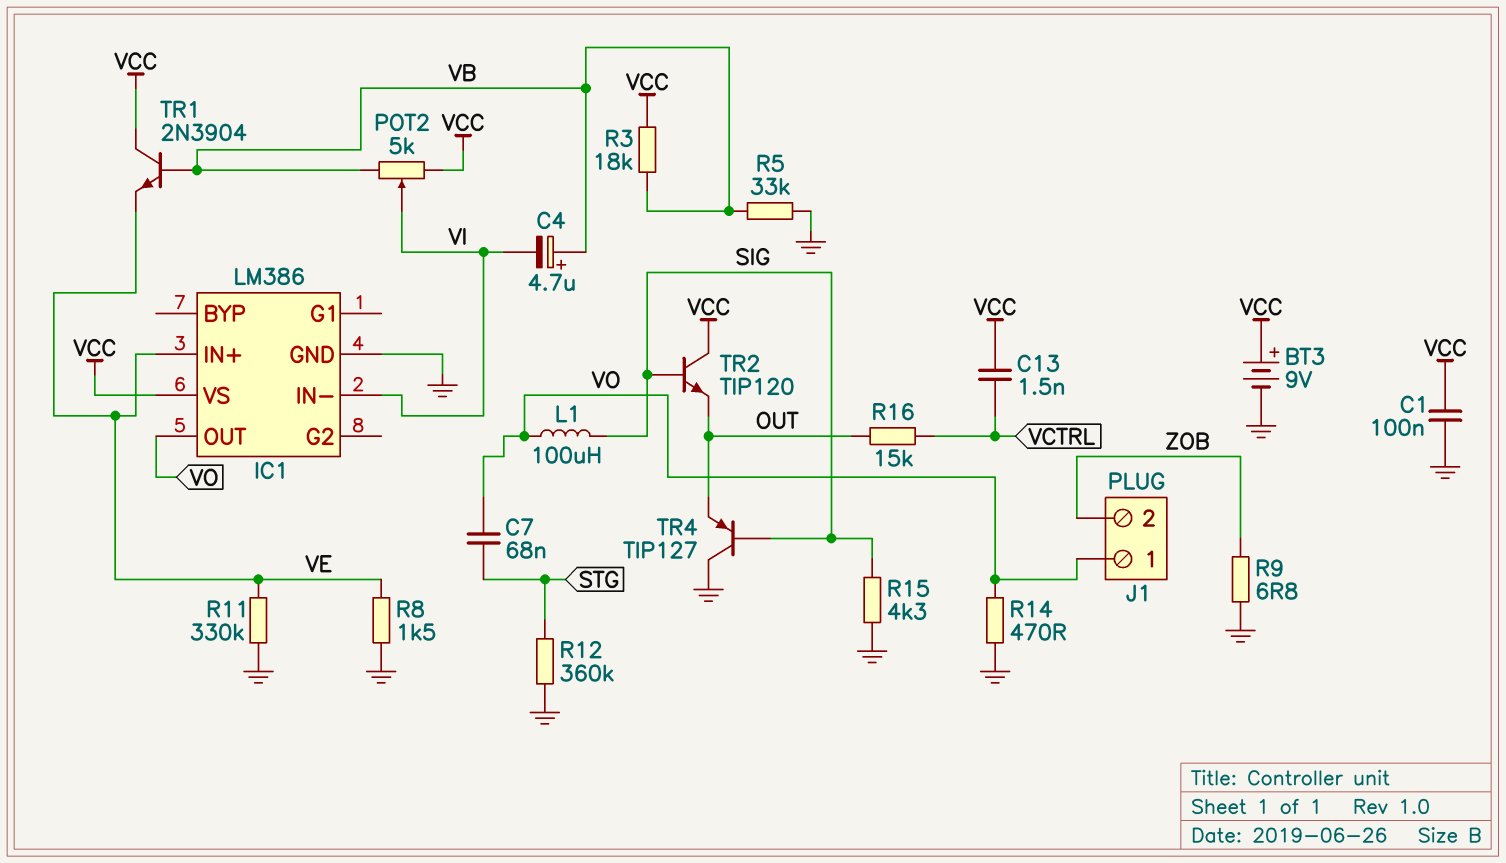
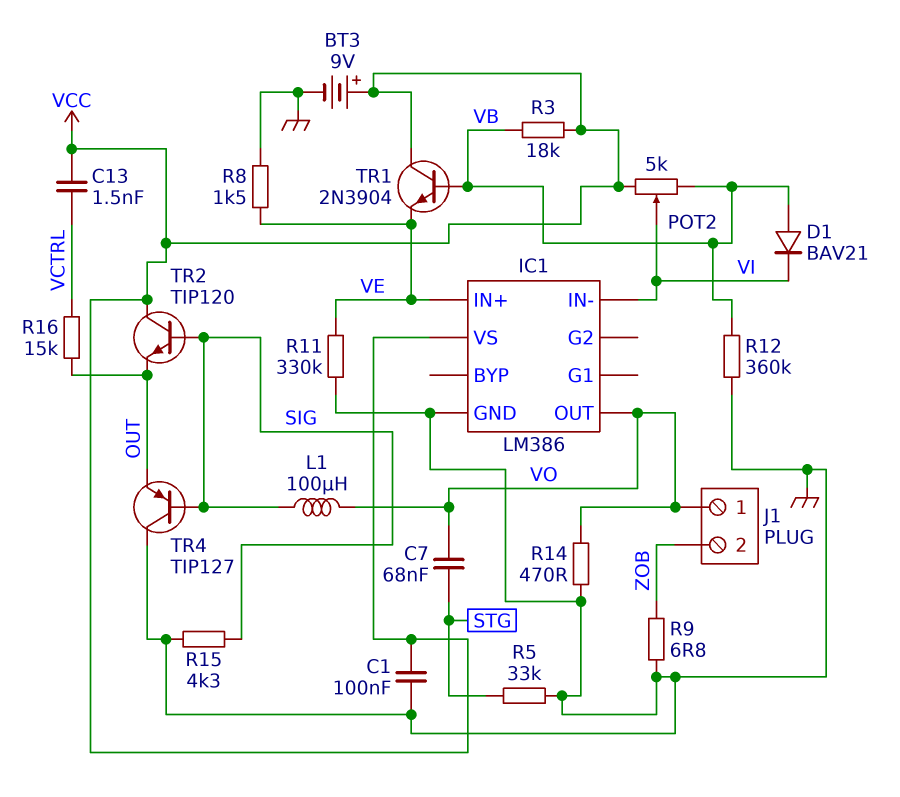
C4: 4.7uF (plus VB, minus VI) -> none
D1: none -> diode BAV21 (A VB, K VI)
R5: 33k (GND, VB) -> 33k (GND, STG)
R12: 360k (GND, STG) -> 360k (GND, VB)

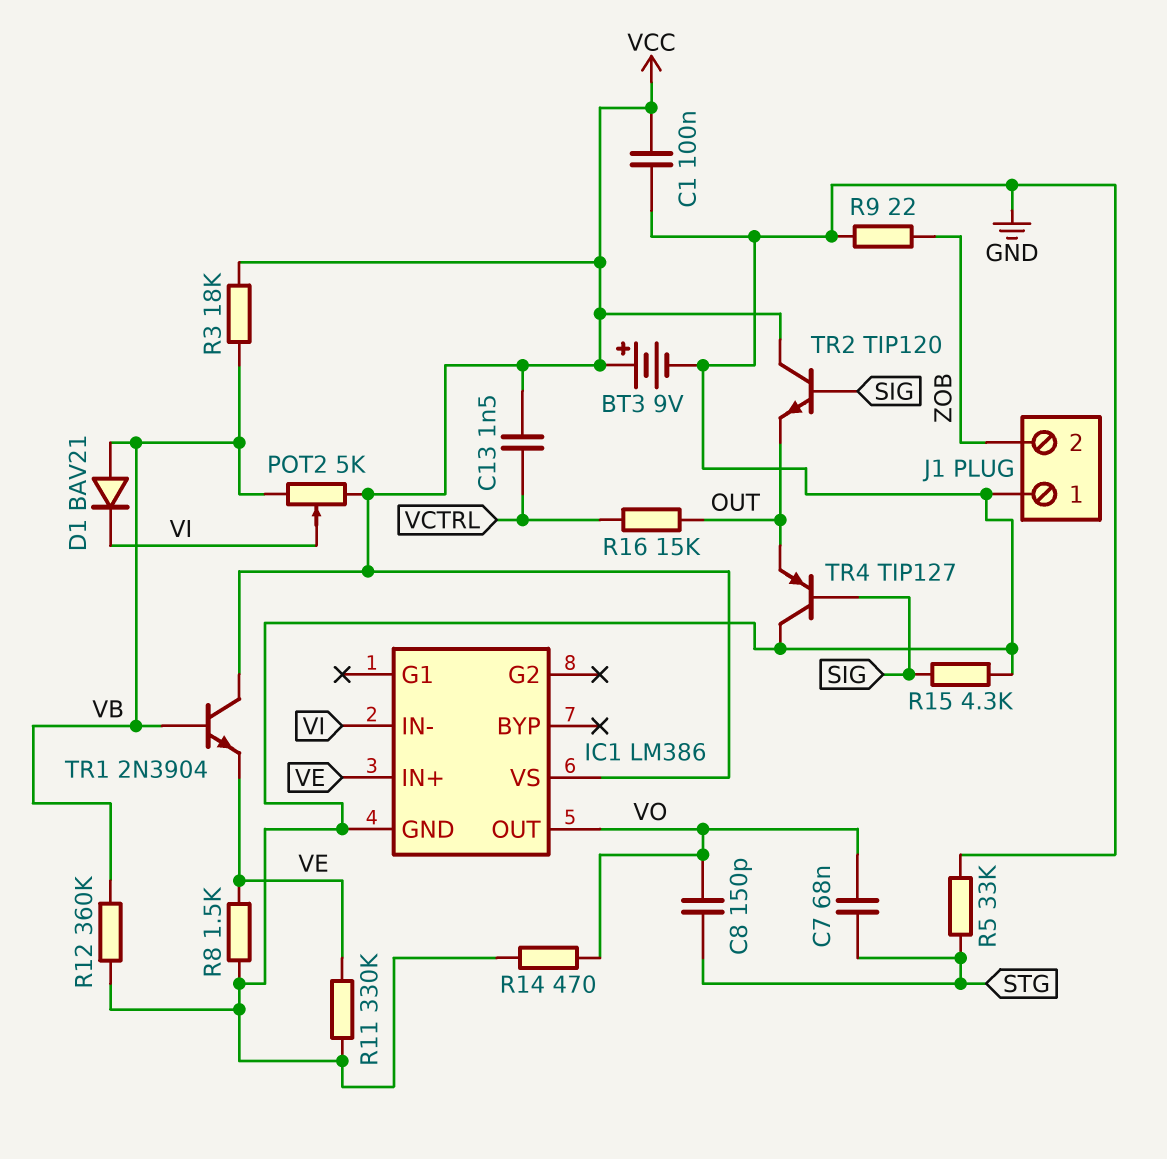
C8: none -> 150pF (STG, VO)
J1 pin 1: VO -> GND
L1: 100uH (SIG, VO) -> none
R9: 6.8 (GND, ZOB) -> 22 (GND, ZOB)

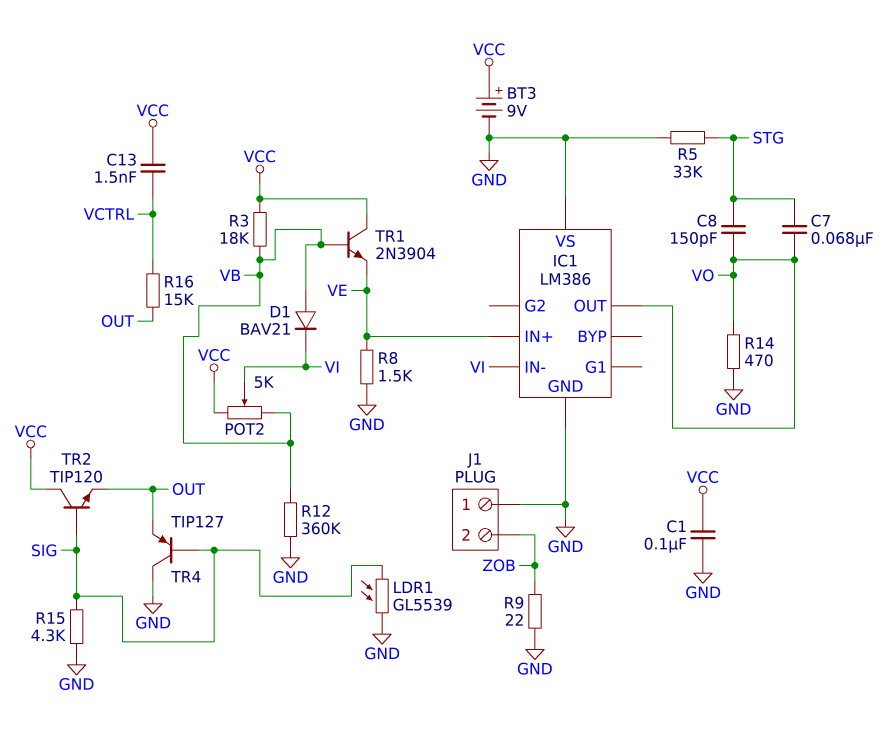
IC1 pin VS: VCC -> GND
LDR1: none -> GL5539 (GND, SIG)
R11: 330k (GND, VE) -> none

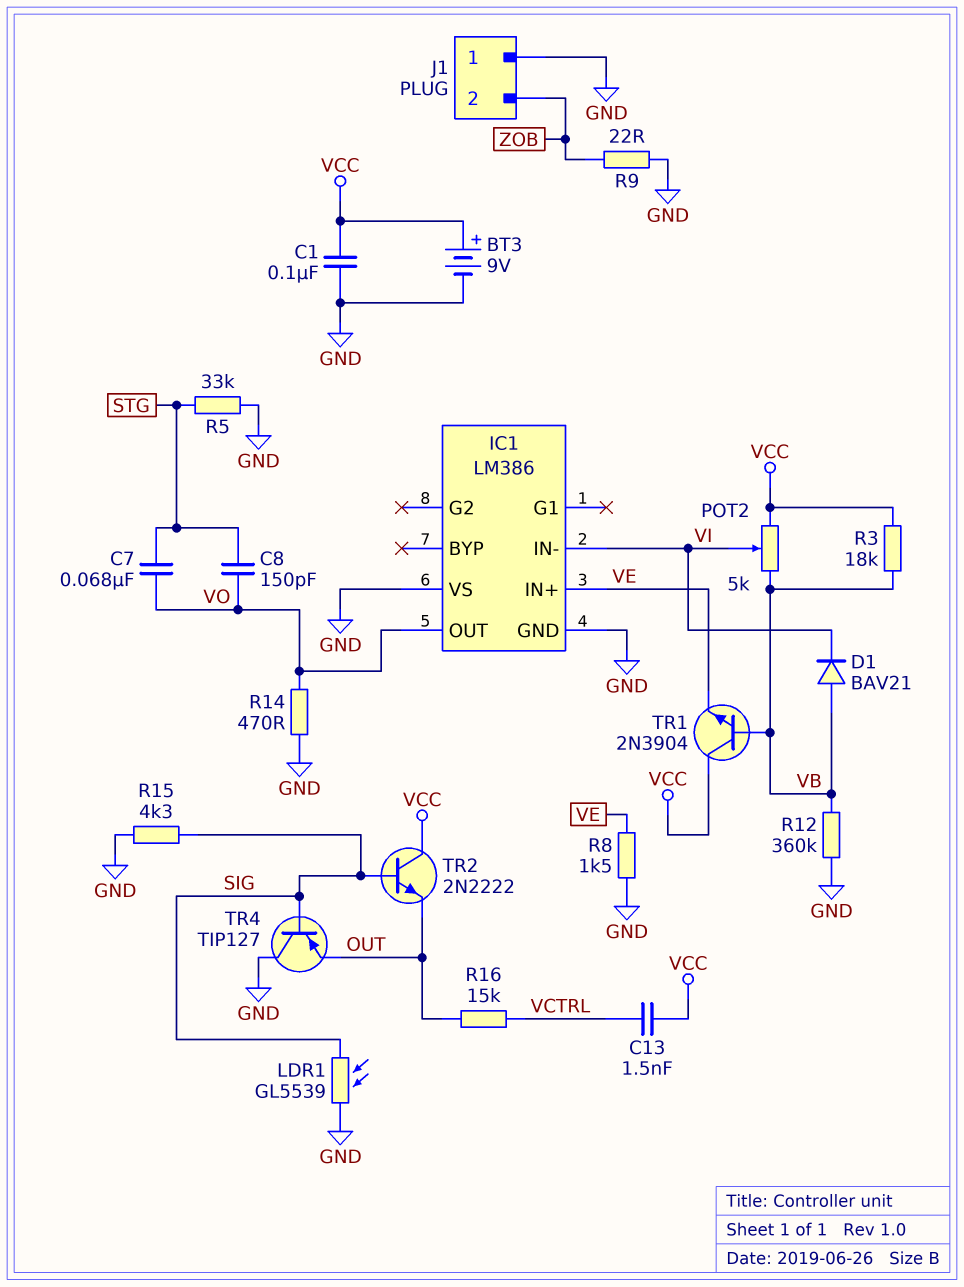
TR2: NPN TIP120 (B SIG, C VCC, E OUT) -> NPN 2N2222 (B SIG, C VCC, E OUT)

